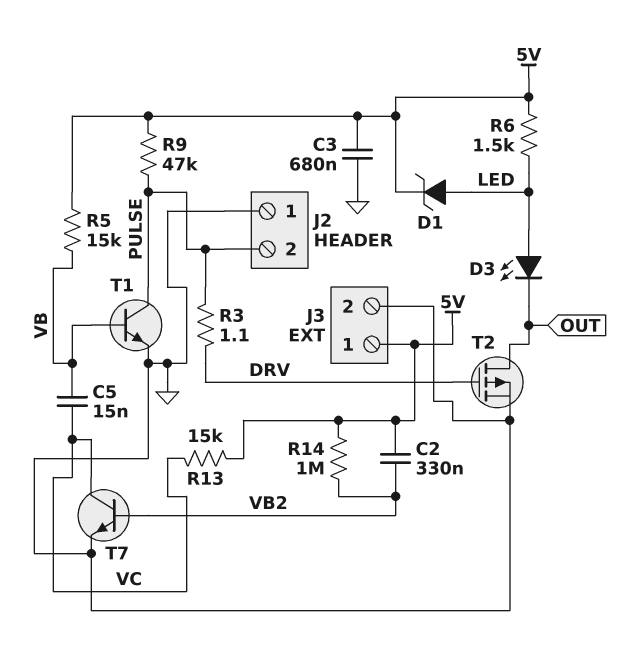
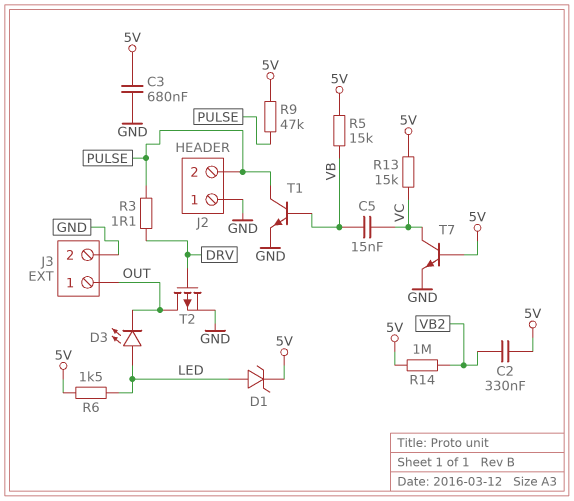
J3 pin 1: 5V -> OUT
T7: NPN (B VB2, C VC, E GND) -> NPN (B 5V, C VC, E GND)

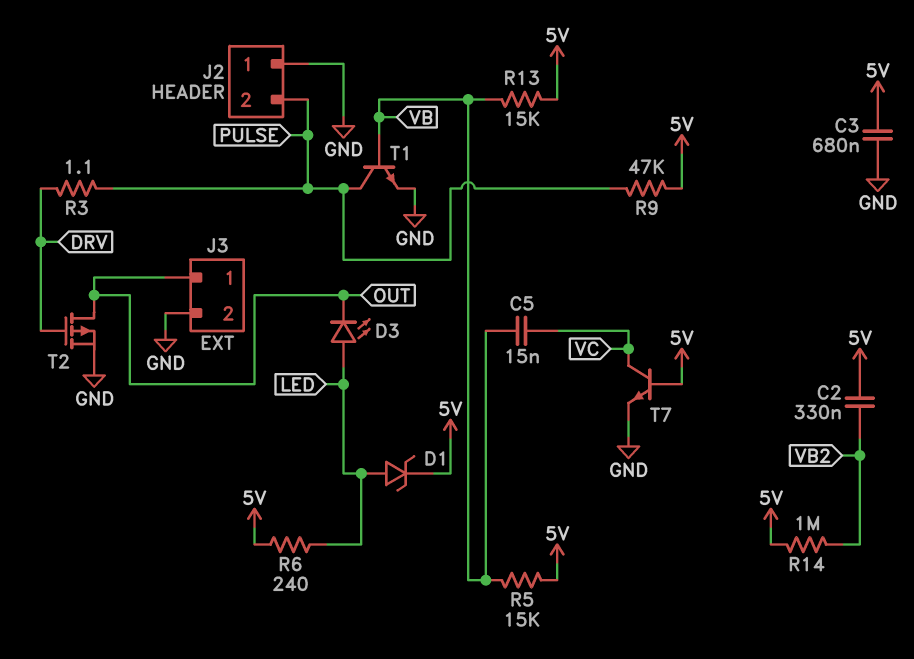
R6: 1.5k (5V, LED) -> 240 (5V, LED)
R13: 15k (5V, VC) -> 15k (5V, VB)

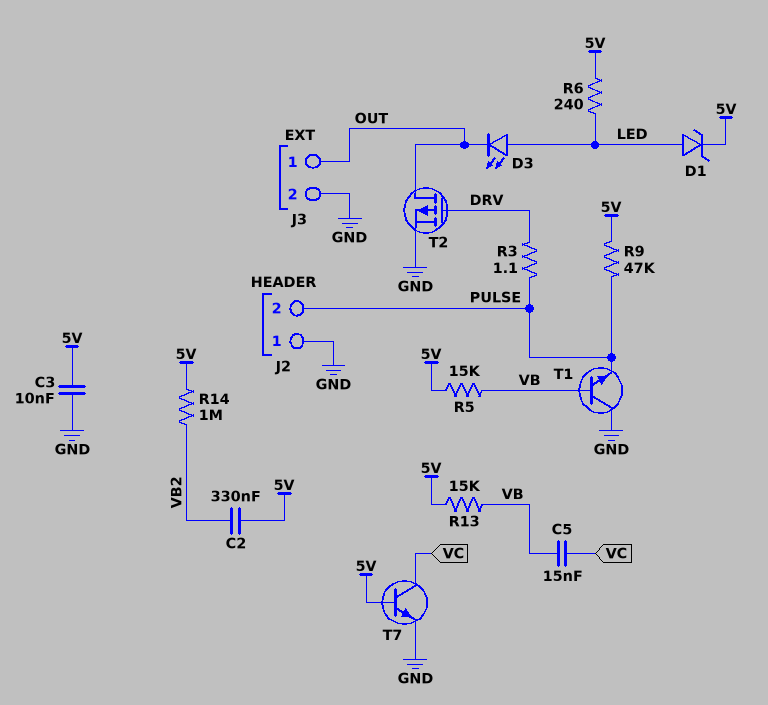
C3: 680nF (5V, GND) -> 10nF (5V, GND)
T1: NPN (B VB, C PULSE, E GND) -> NPN (B VB, C GND, E PULSE)

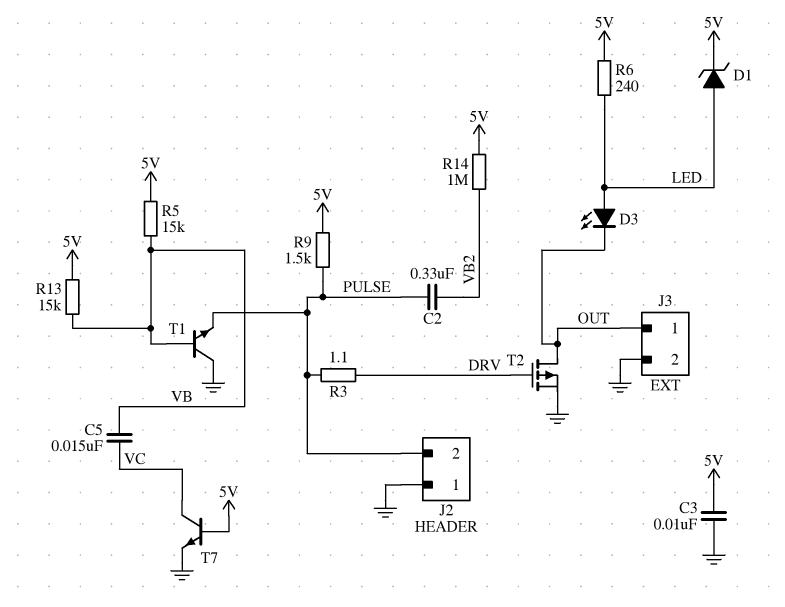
C2: 330nF (5V, VB2) -> 330nF (PULSE, VB2)
R9: 47k (5V, PULSE) -> 1.5k (5V, PULSE)

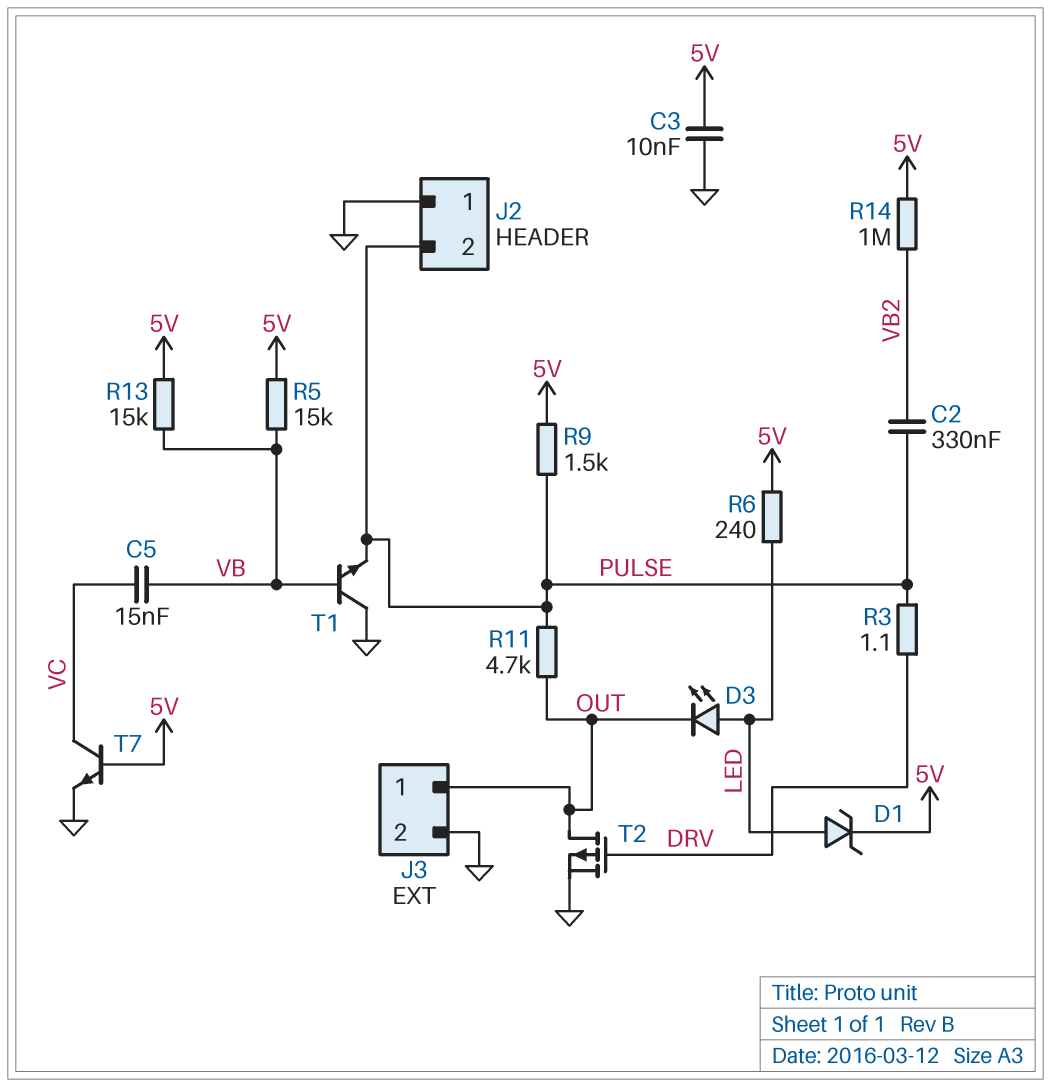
R11: none -> 4.7k (OUT, PULSE)

